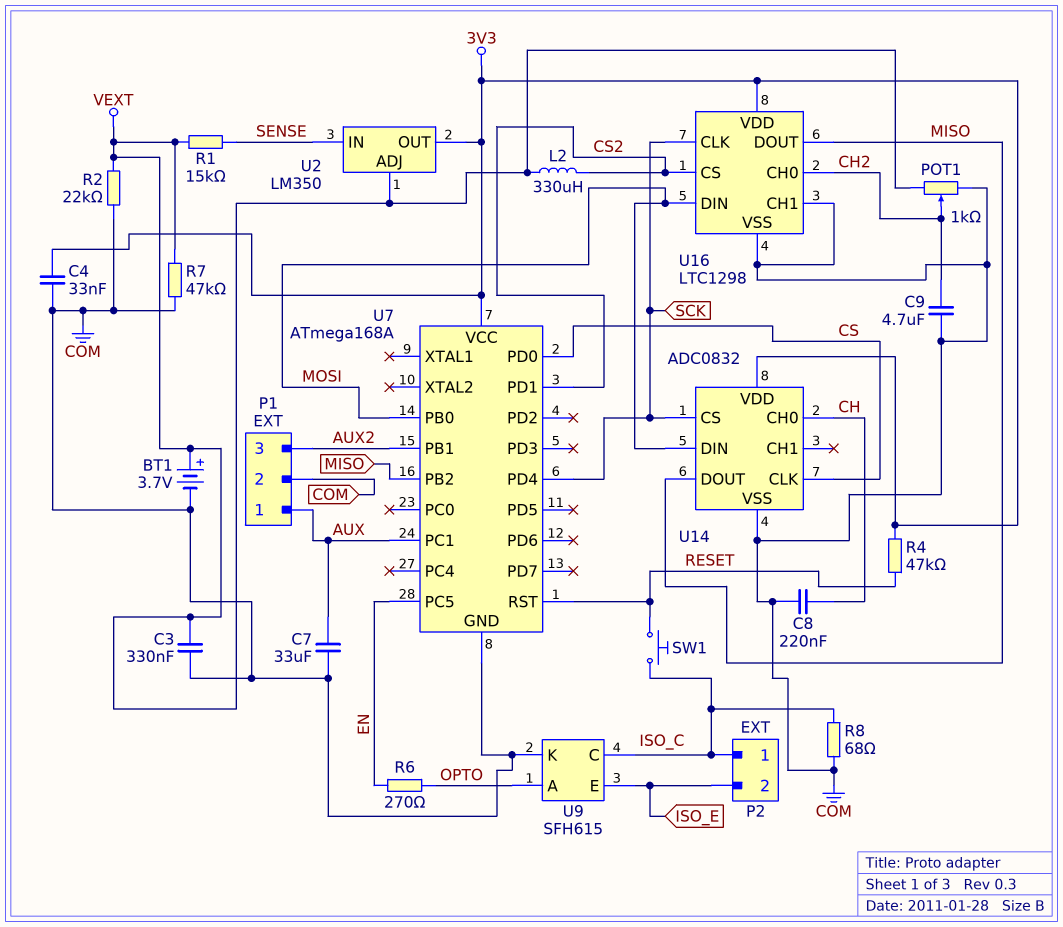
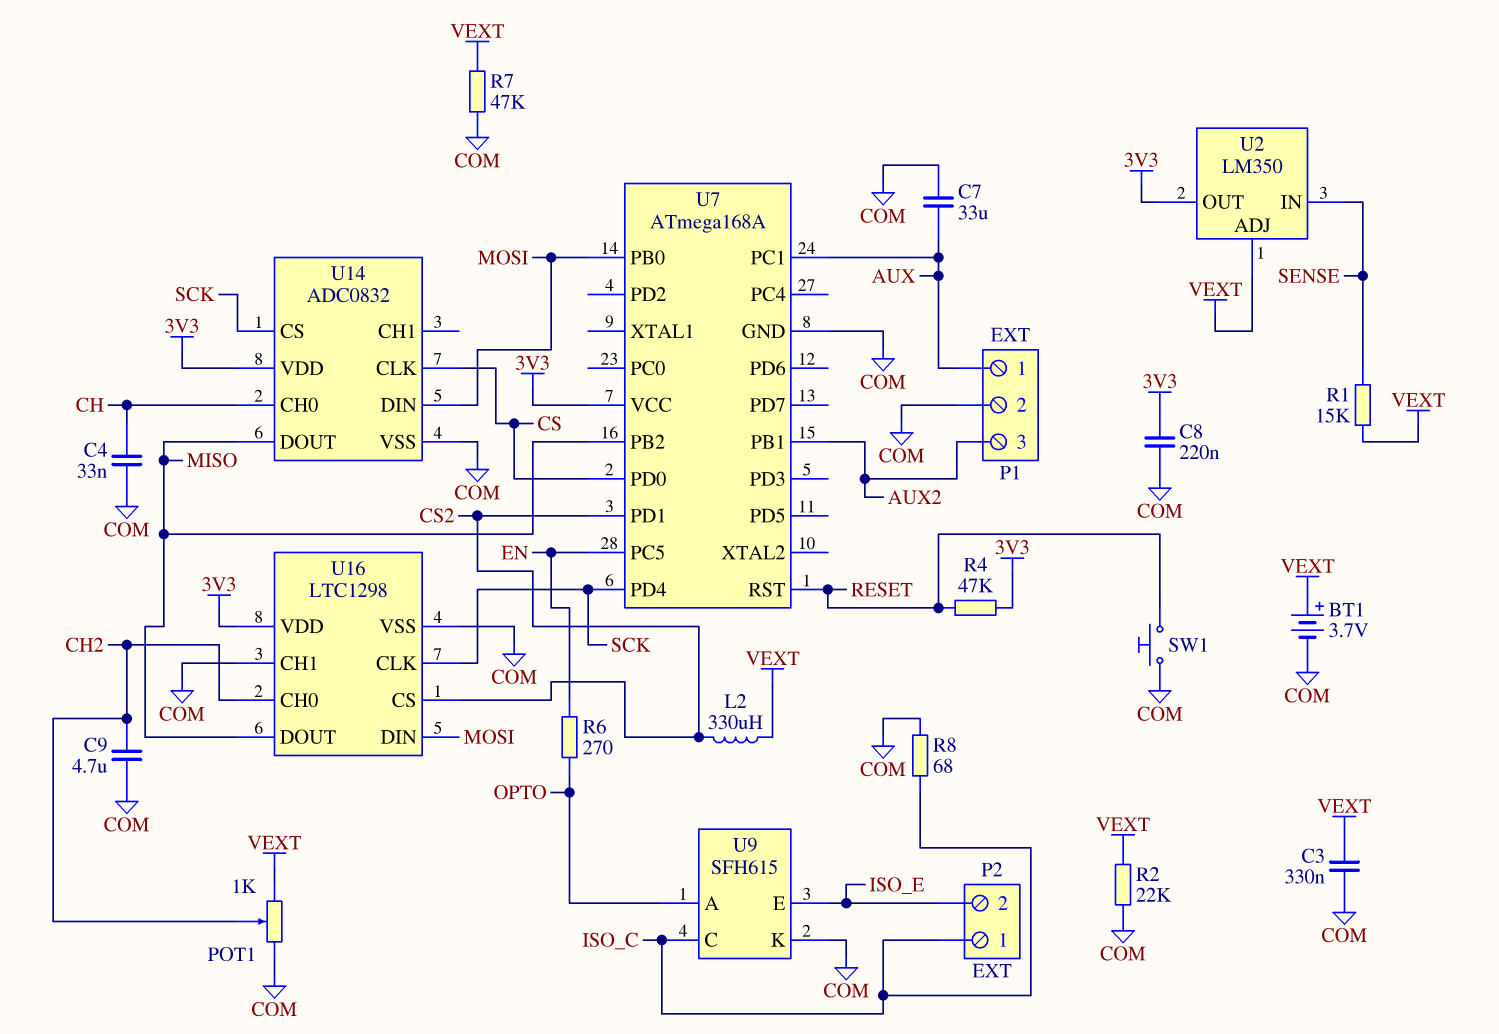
C4: 33nF (3V3, COM) -> 33nF (CH, COM)
C8: 220nF (CH, COM) -> 220nF (3V3, COM)
SW1: button (ISO_C, RESET) -> button (COM, RESET)

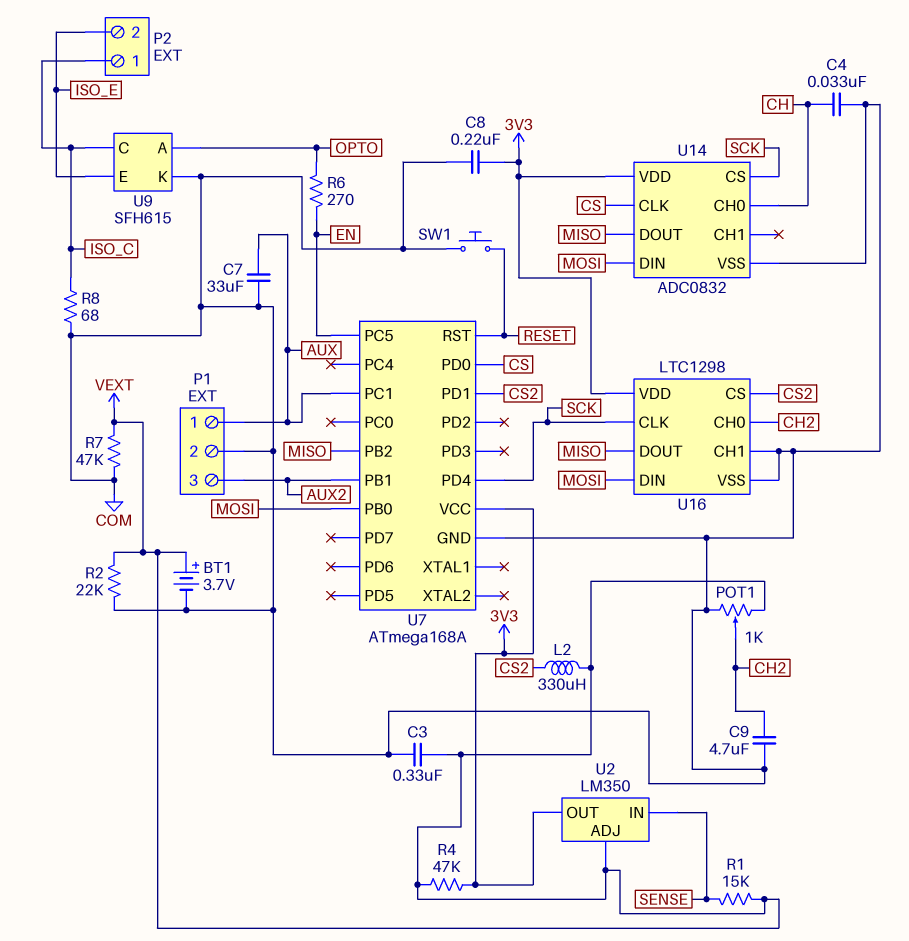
R4: 47k (3V3, RESET) -> 47k (3V3, VEXT)

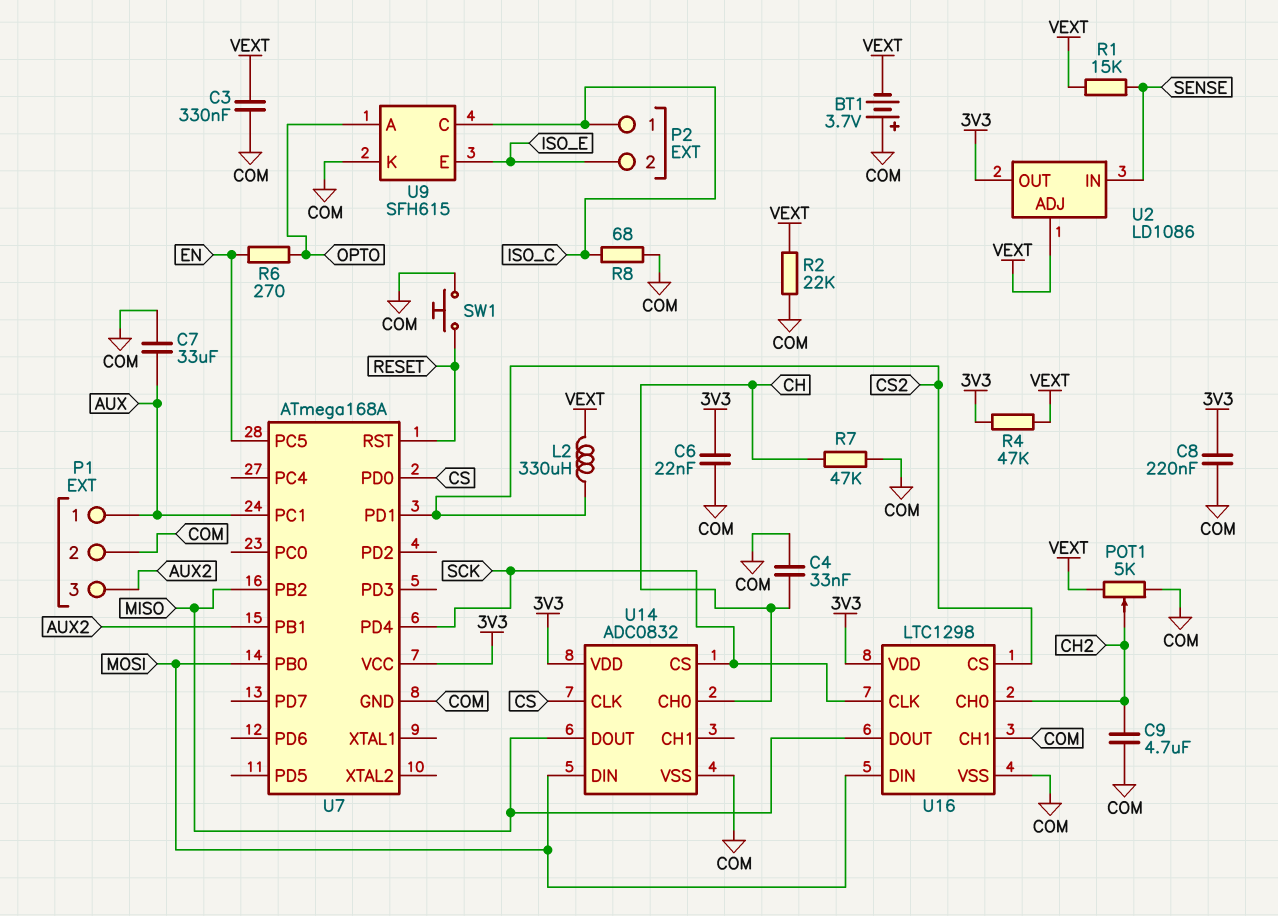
BT1: 3.7V (plus VEXT, minus COM) -> 3.7V (plus COM, minus VEXT)
C6: none -> 22nF (3V3, COM)
POT1: 1k (COM, VEXT, wiper CH2) -> 5k (COM, VEXT, wiper CH2)
R7: 47k (COM, VEXT) -> 47k (CH, COM)
U2: LM350 -> LD1086

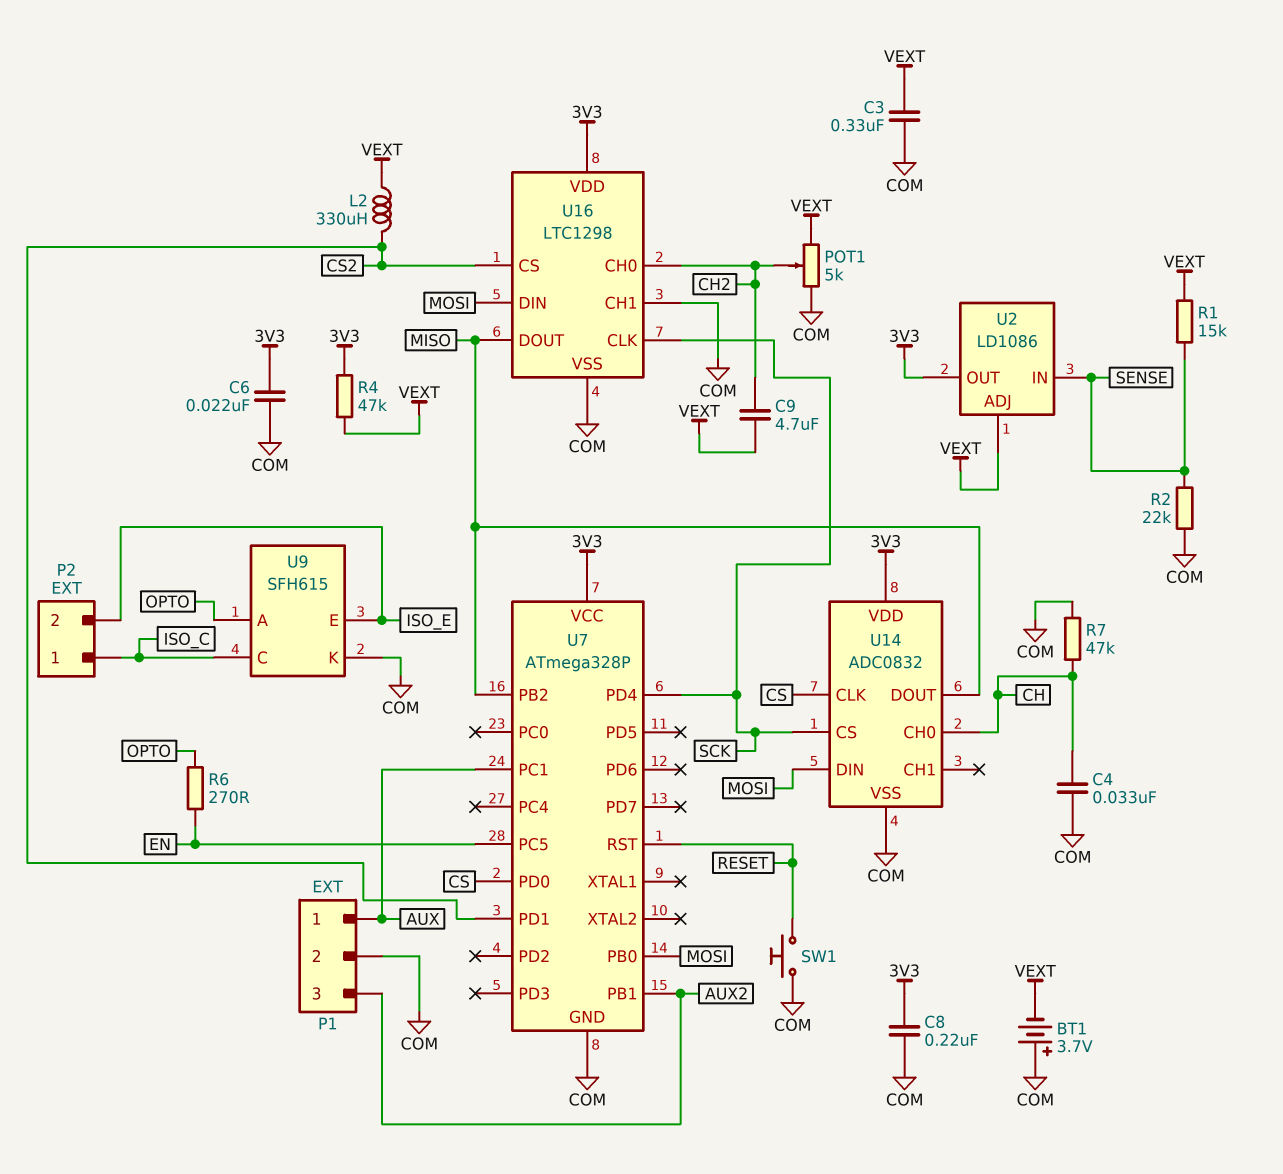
C7: 33uF (AUX, COM) -> none
C9: 4.7uF (CH2, COM) -> 4.7uF (CH2, VEXT)
R2: 22k (COM, VEXT) -> 22k (COM, SENSE)
R8: 68 (COM, ISO_C) -> none
U7: ATmega168A -> ATmega328P

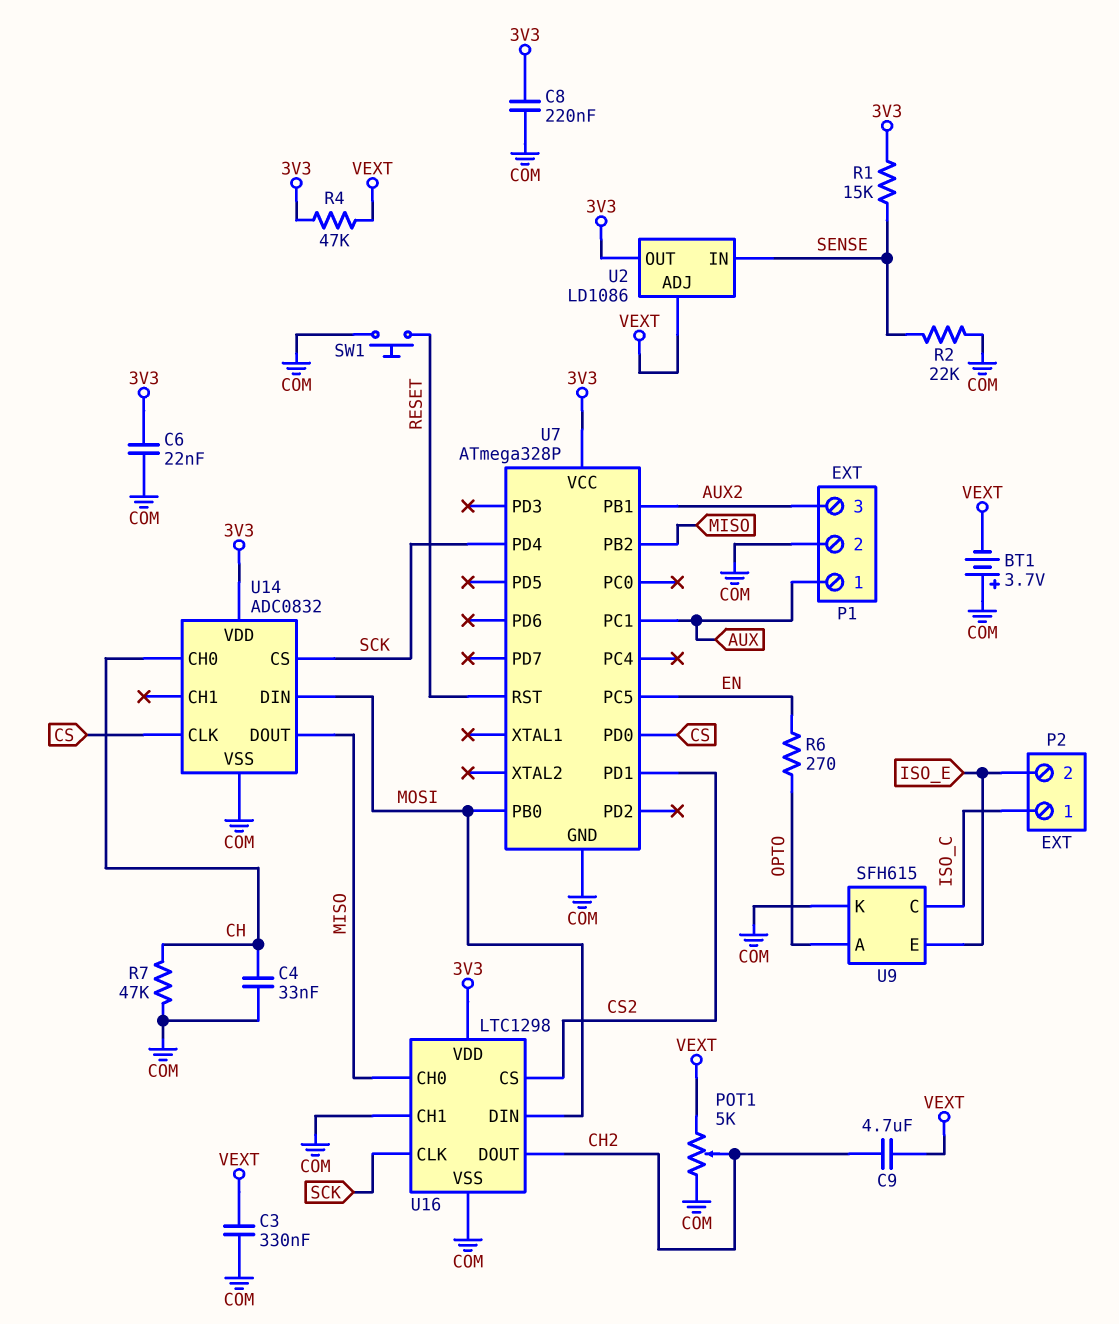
L2: 330uH (CS2, VEXT) -> none
R1: 15k (SENSE, VEXT) -> 15k (3V3, SENSE)
U16 pin CH0: CH2 -> MISO
U16 pin DOUT: MISO -> CH2

